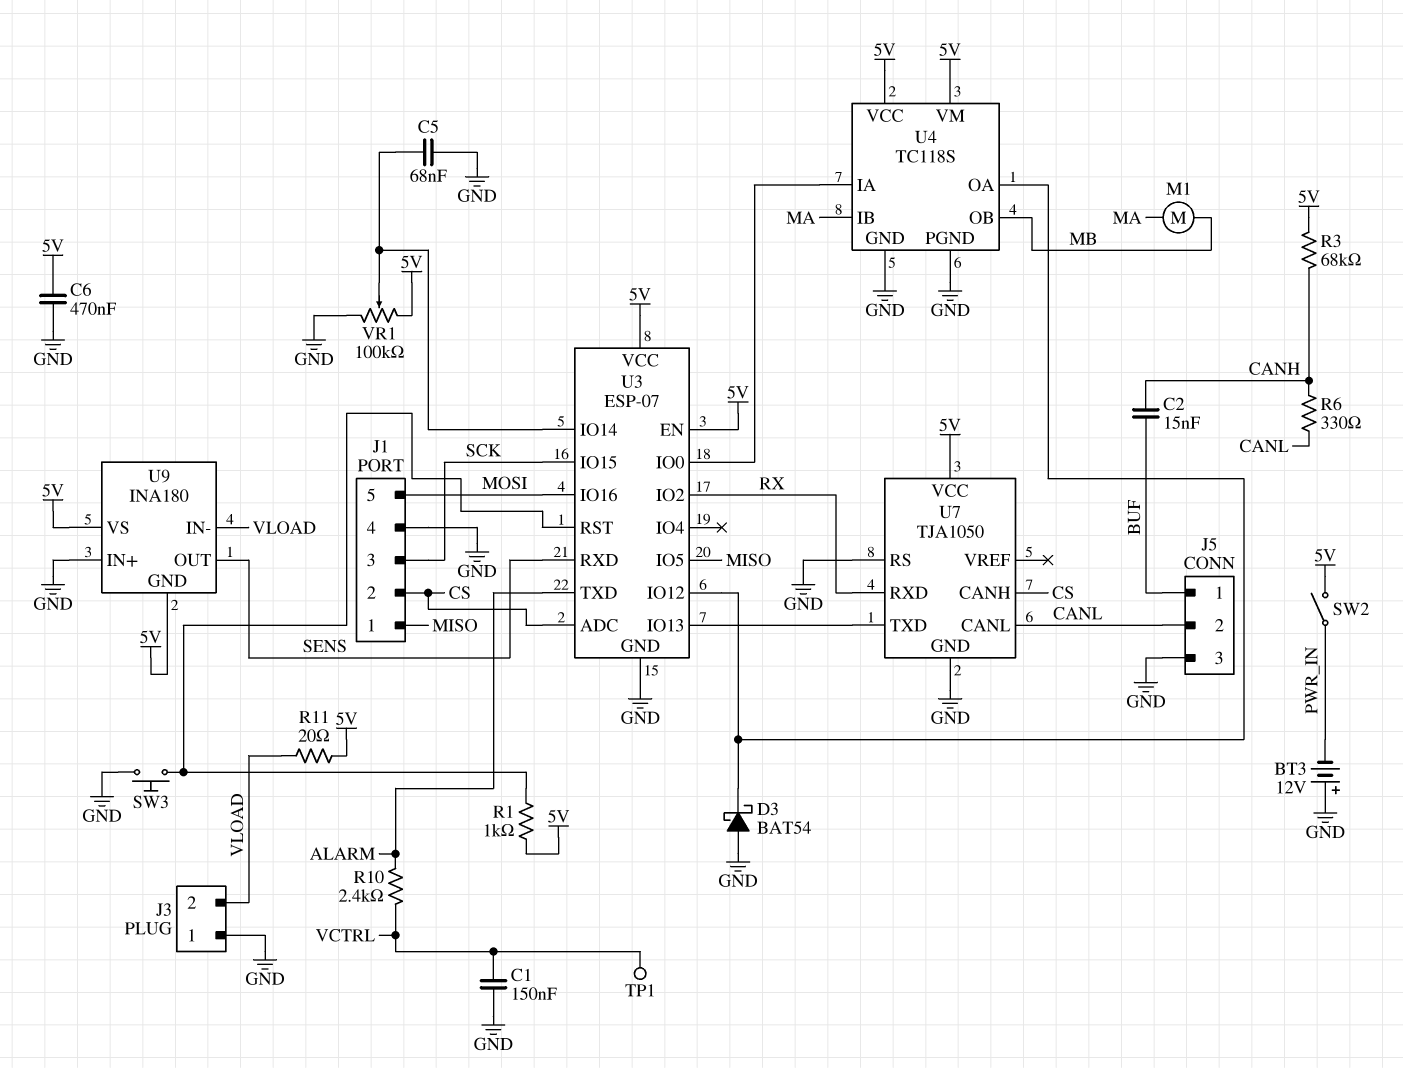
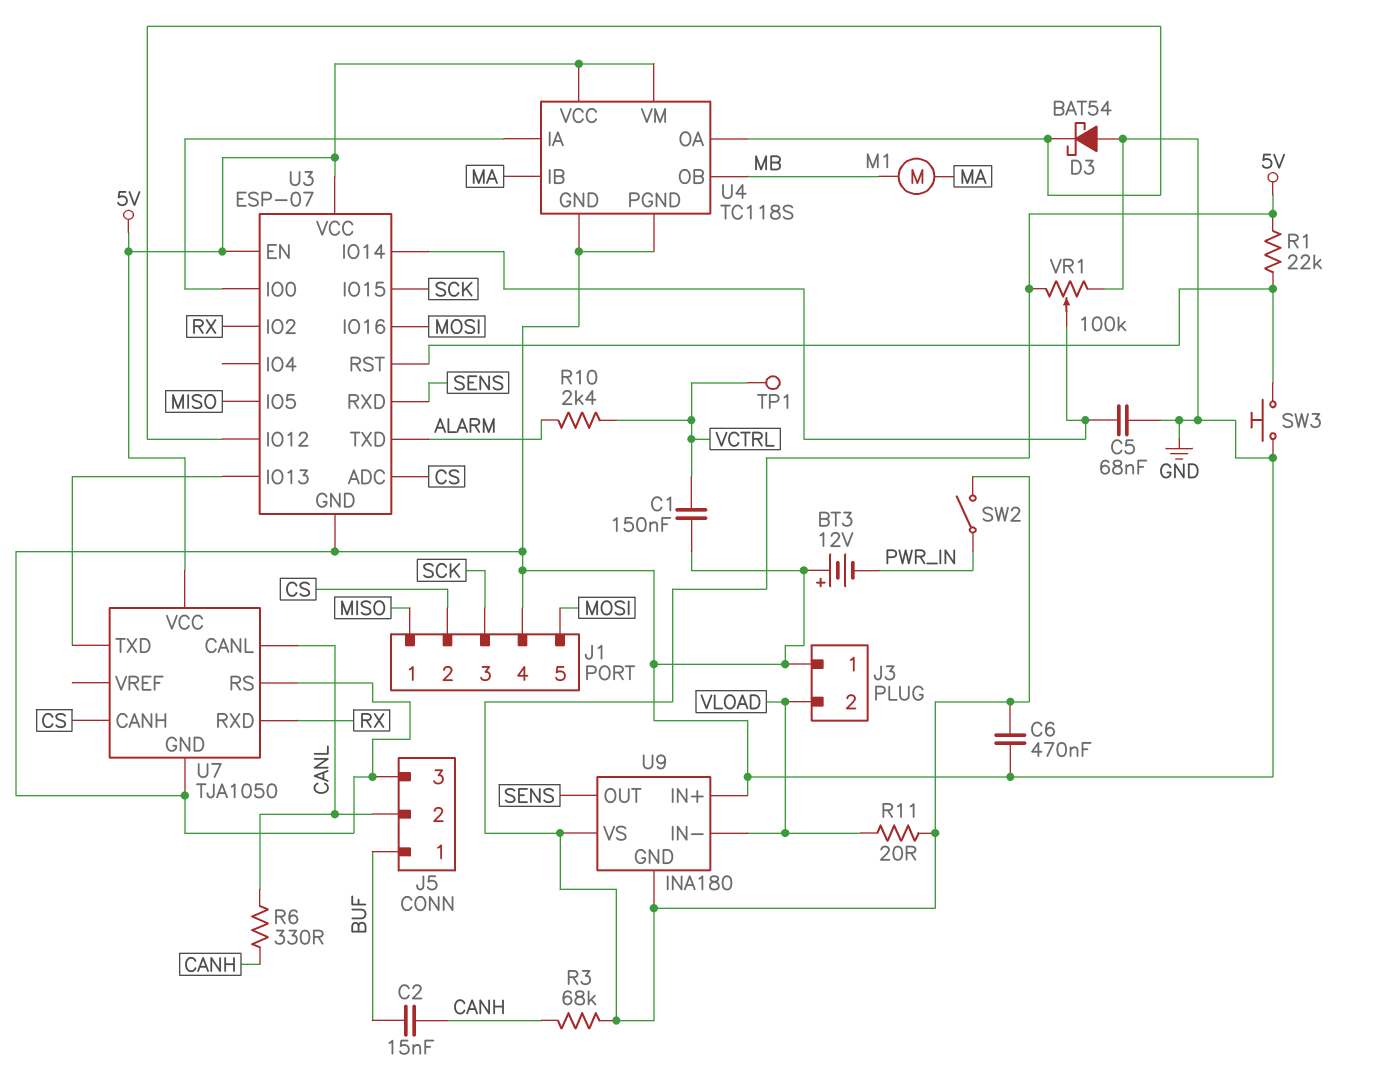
R1: 1k (5V, U3/RST) -> 22k (5V, U3/RST)

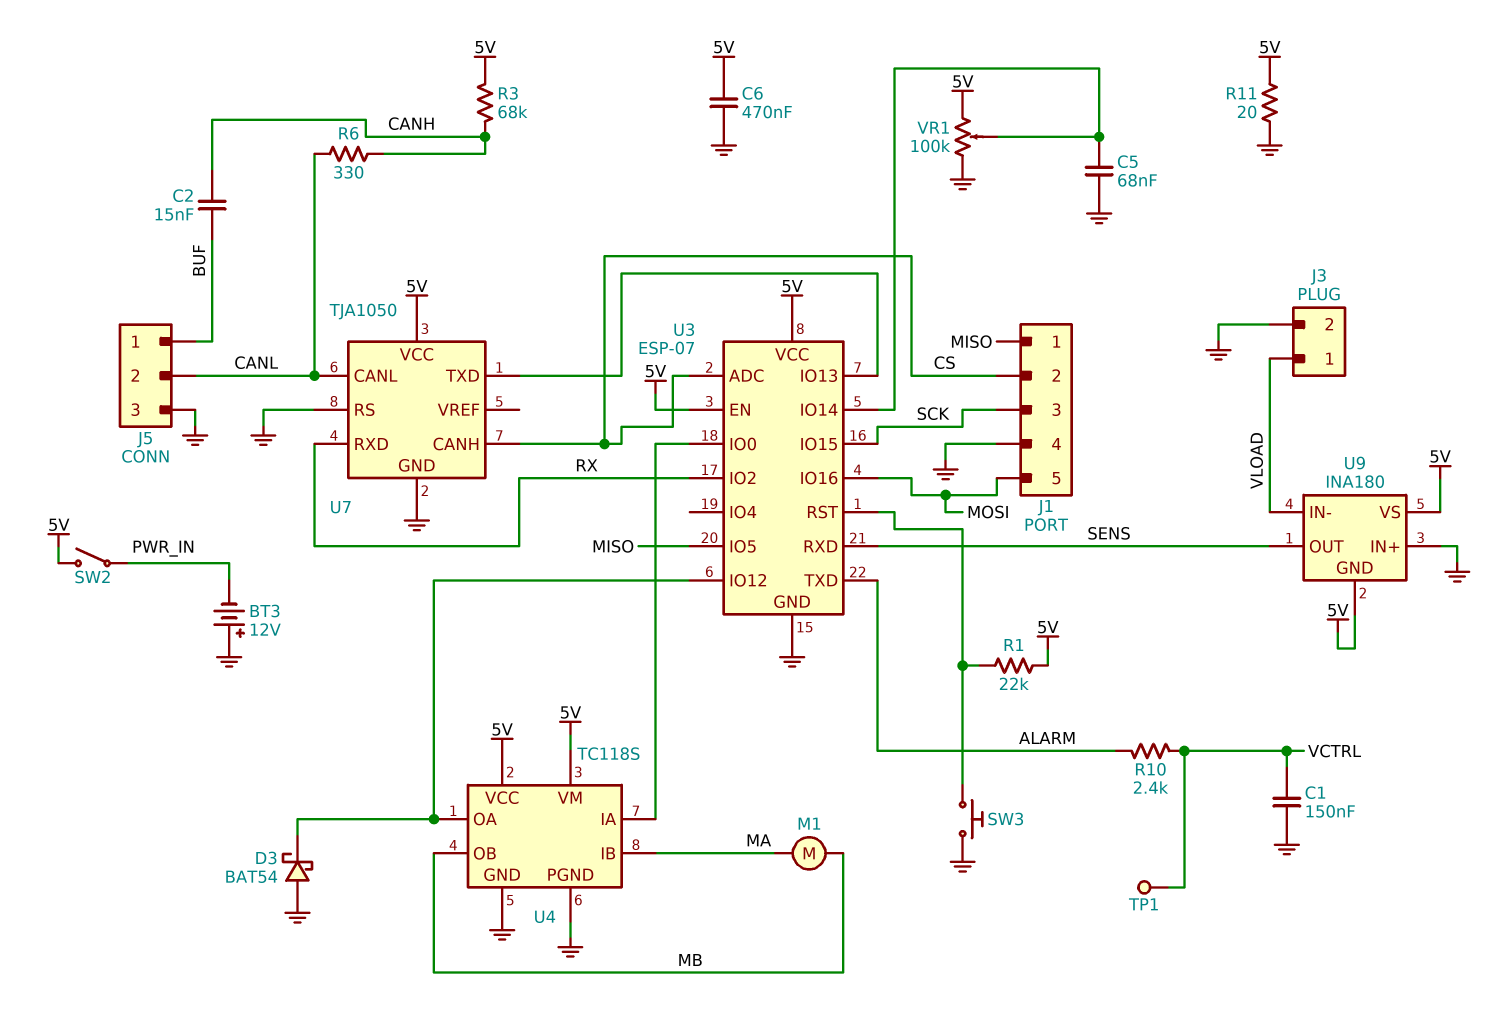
J3 pin 1: GND -> VLOAD
J3 pin 2: VLOAD -> GND
R11: 20 (5V, VLOAD) -> 20 (5V, GND)

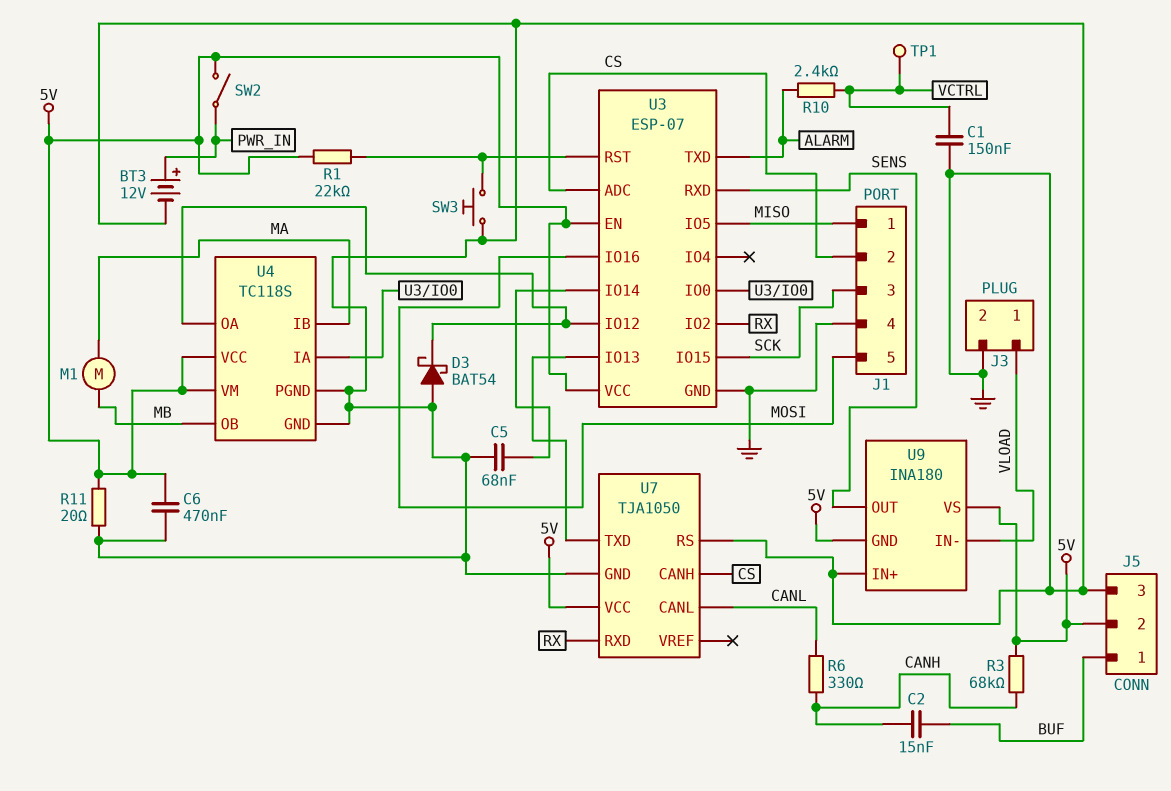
BT3: 12V (plus GND, minus PWR_IN) -> 12V (plus PWR_IN, minus GND)
J5 pin 2: CANL -> 5V
VR1: 100k (5V, GND, wiper U3/IO14) -> none

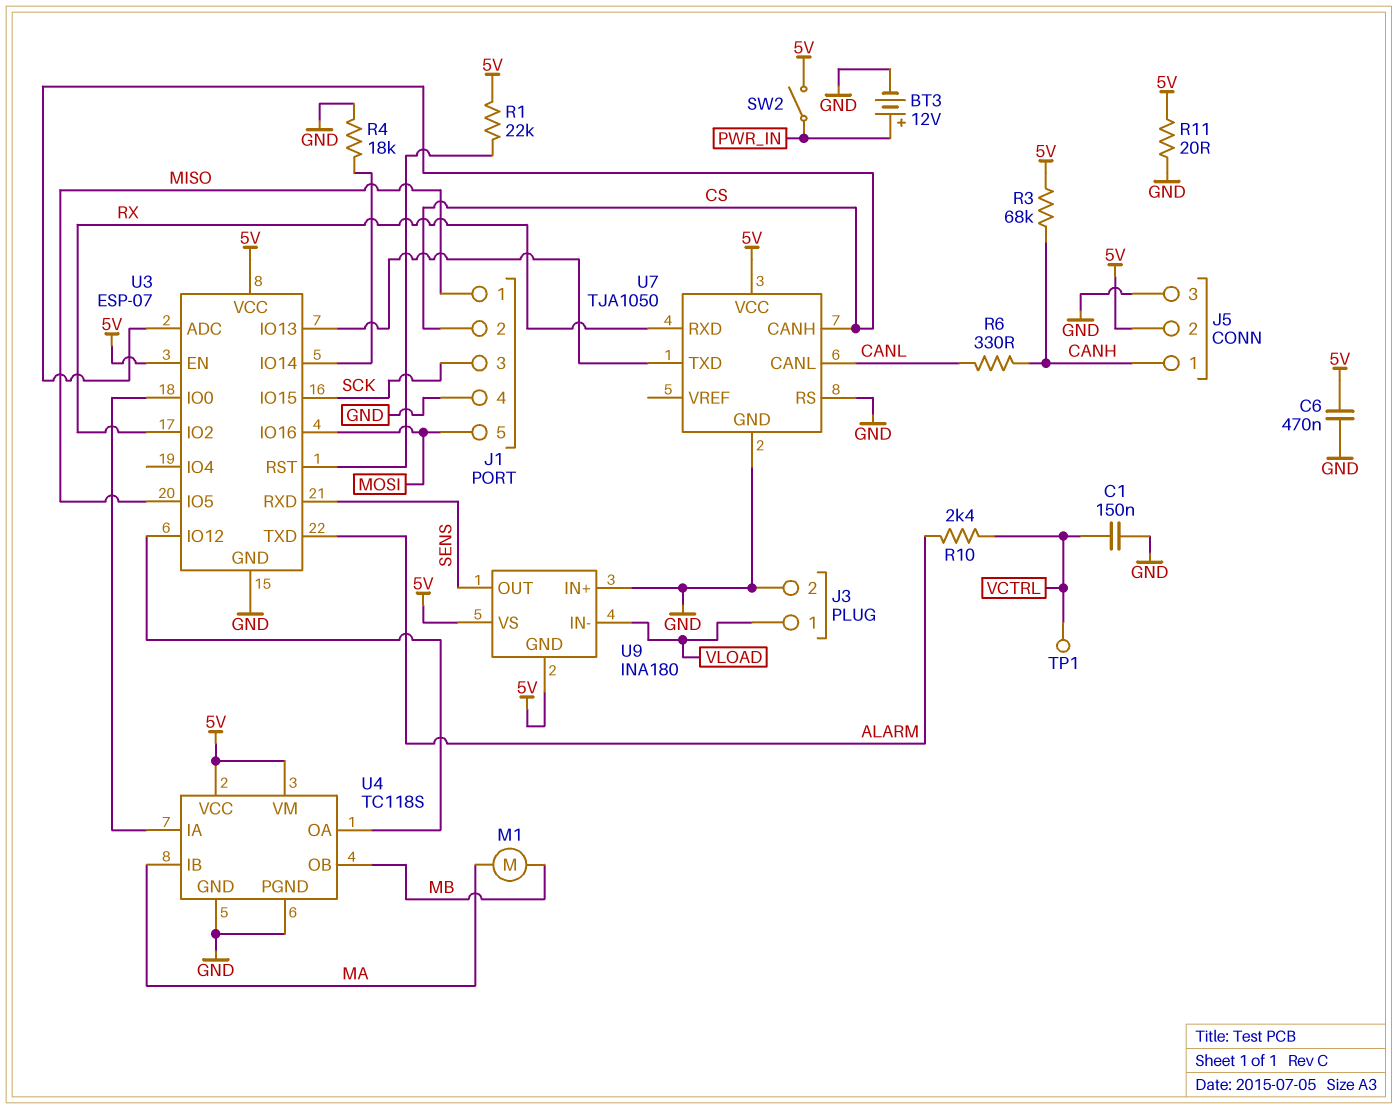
C2: 15nF (BUF, CANH) -> none
C5: 68nF (GND, U3/IO14) -> none
D3: schottky BAT54 (A GND, K U3/IO12) -> none
J5 pin 1: BUF -> CANH
R4: none -> 18k (GND, U3/IO14)
SW3: button (GND, U3/RST) -> none

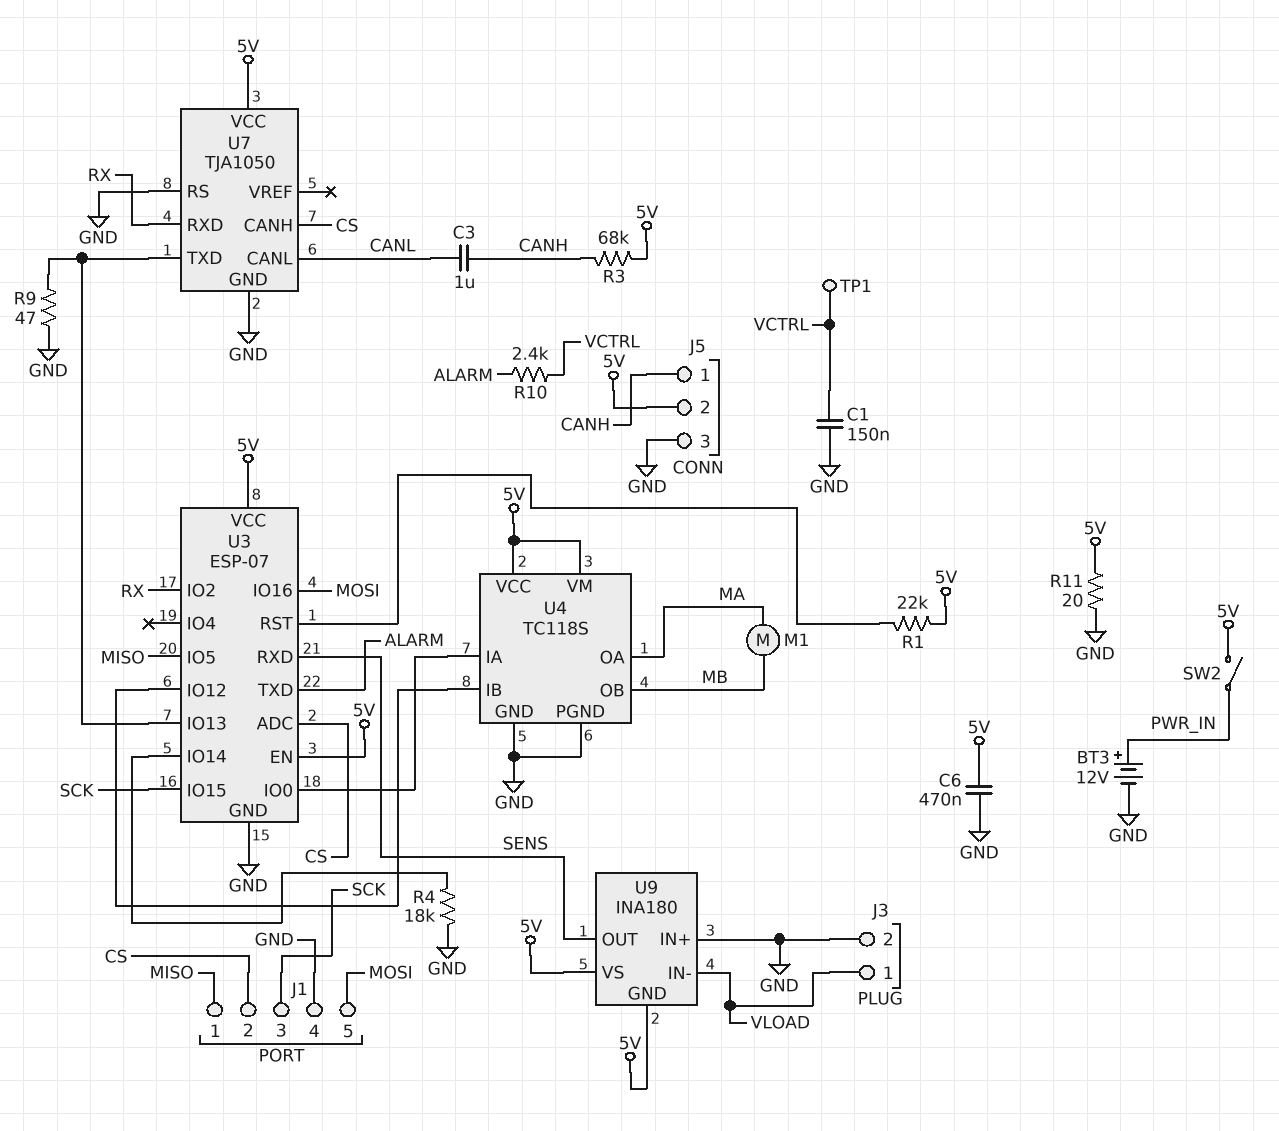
C3: none -> 1uF (CANH, CANL)
R6: 330 (CANH, CANL) -> none
R9: none -> 47 (GND, U3/IO13)
U4 pin IB: MA -> U3/IO12
U4 pin OA: U3/IO12 -> MA

